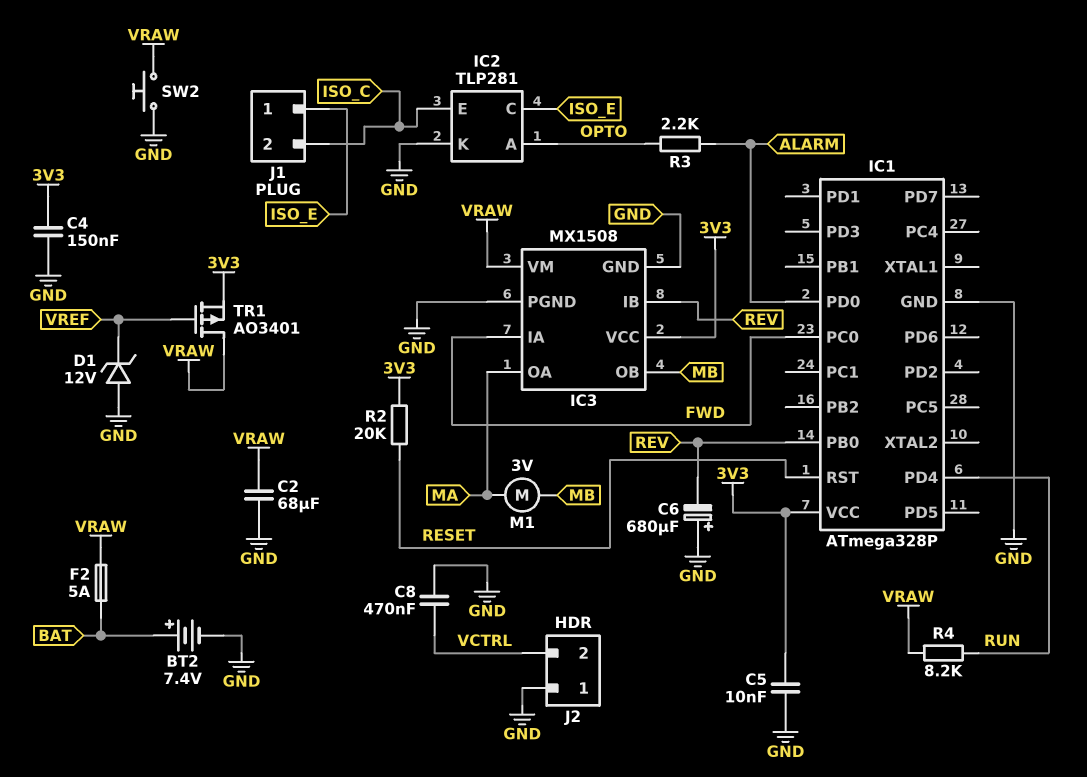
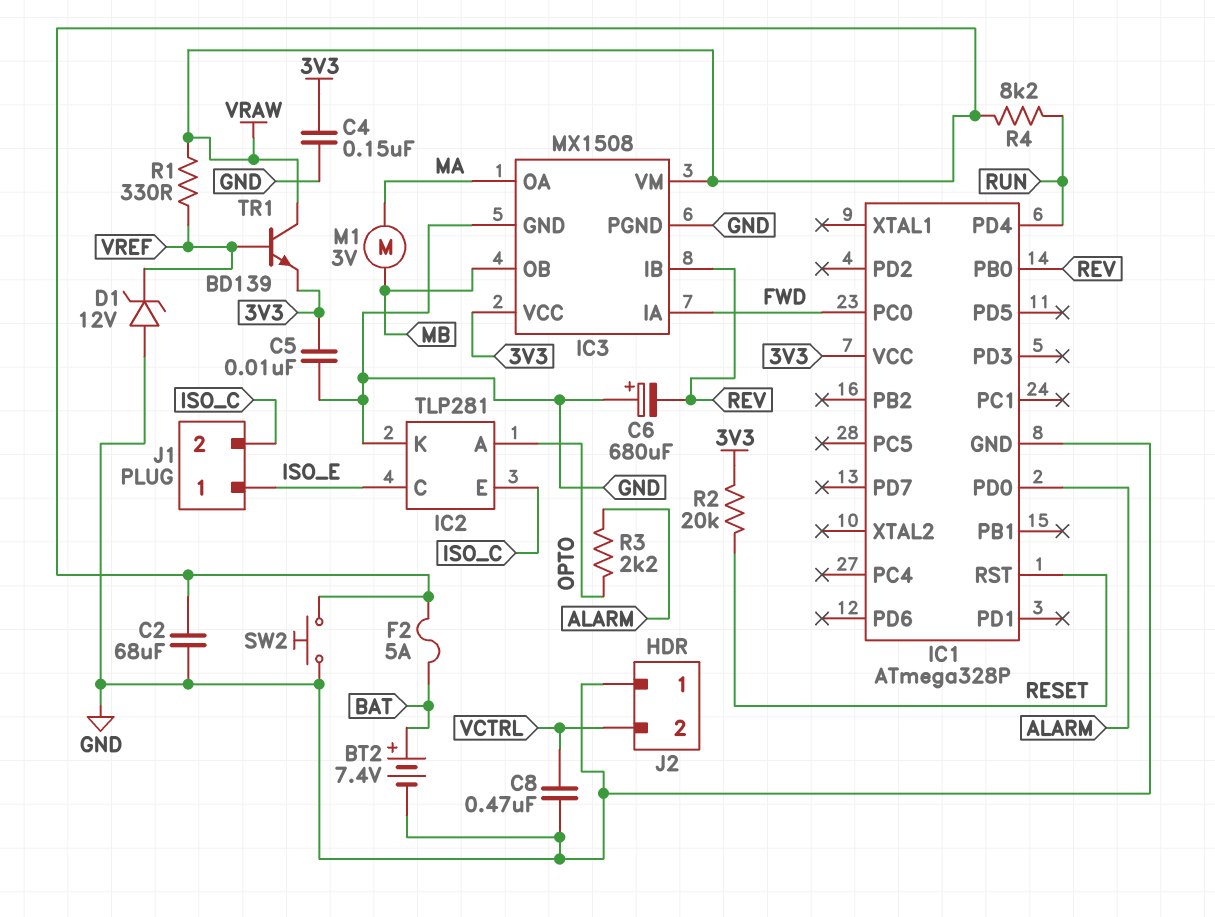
R1: none -> 330 (VRAW, VREF)
TR1: PMOS AO3401 (G VREF, D VRAW, S 3V3) -> NPN BD139 (B VREF, C VRAW, E 3V3)

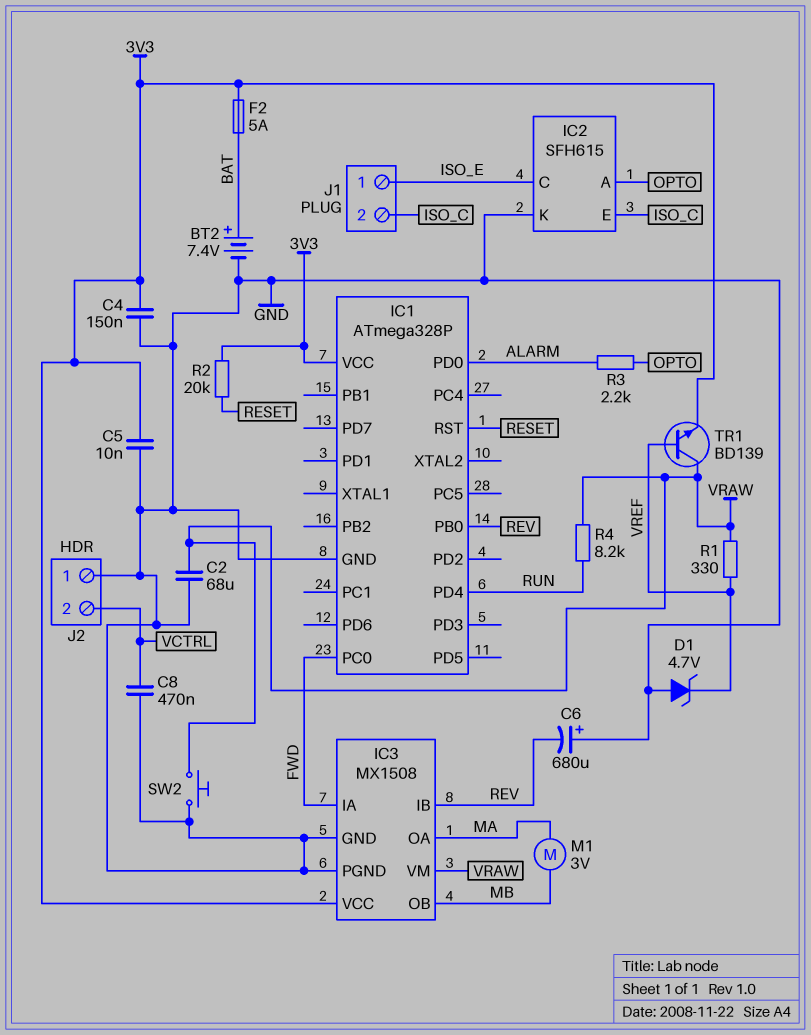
D1: zener 12V (A GND, K VREF) -> zener 4.7V (A GND, K VREF)
F2: 5A (BAT, VRAW) -> 5A (3V3, BAT)
IC2: TLP281 -> SFH615

